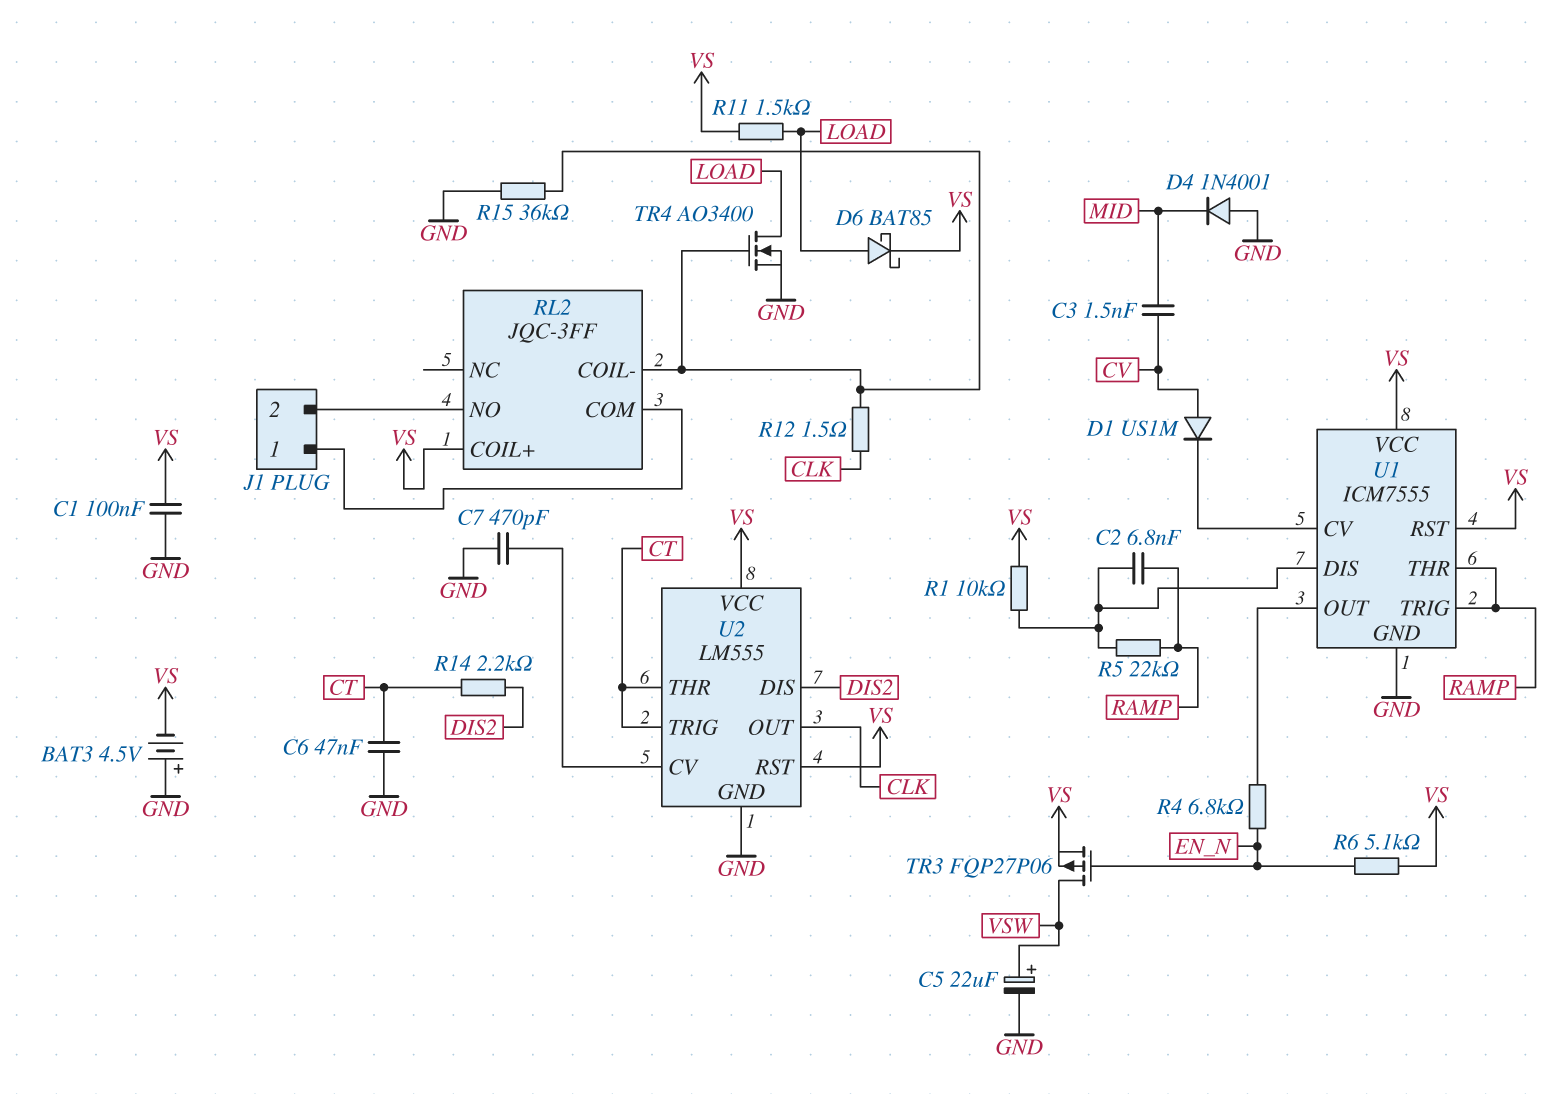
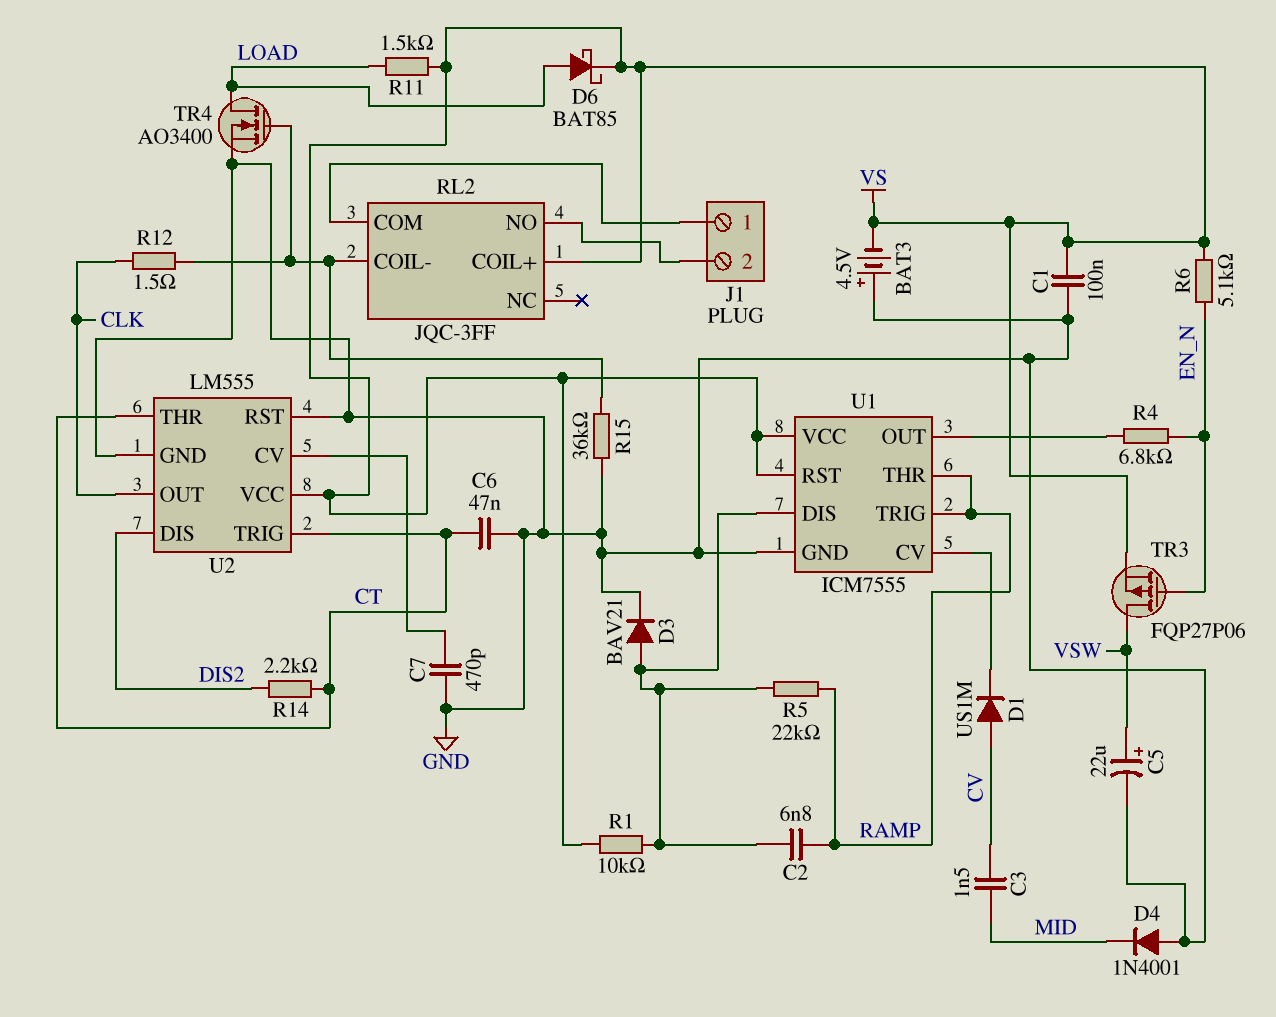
D3: none -> diode BAV21 (A U1/DIS, K GND)
U2 pin RST: VS -> GND

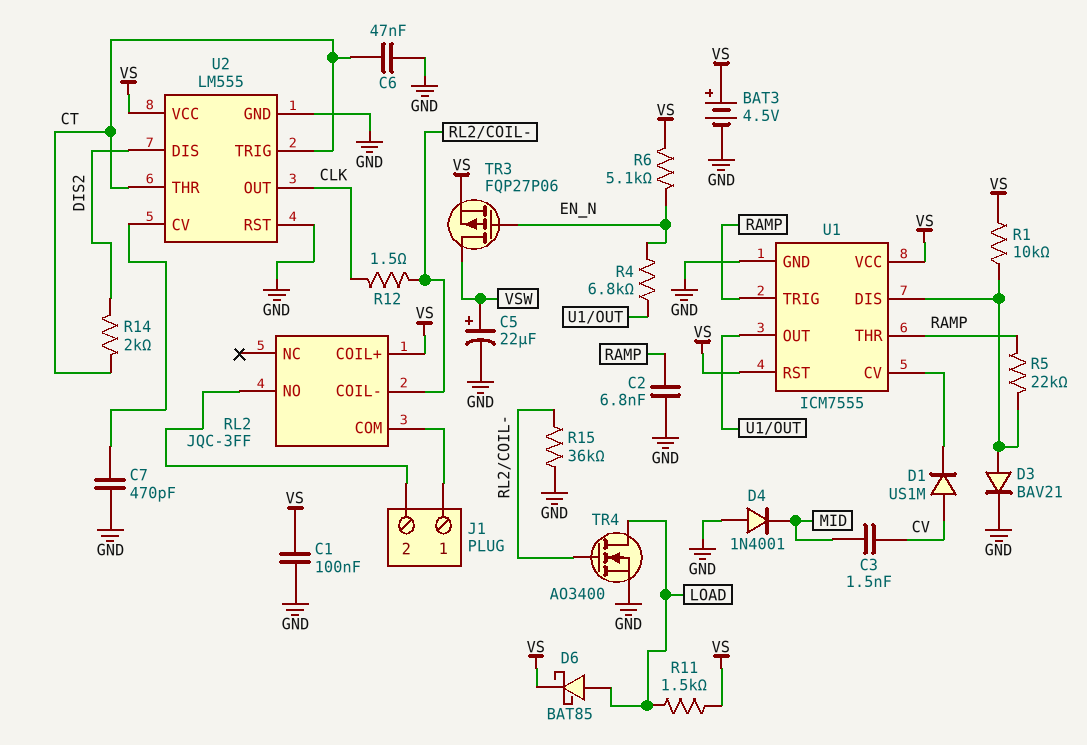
BAT3: 4.5V (plus GND, minus VS) -> 4.5V (plus VS, minus GND)
C2: 6.8nF (RAMP, U1/DIS) -> 6.8nF (GND, RAMP)
R14: 2.2k (CT, DIS2) -> 2k (CT, DIS2)

